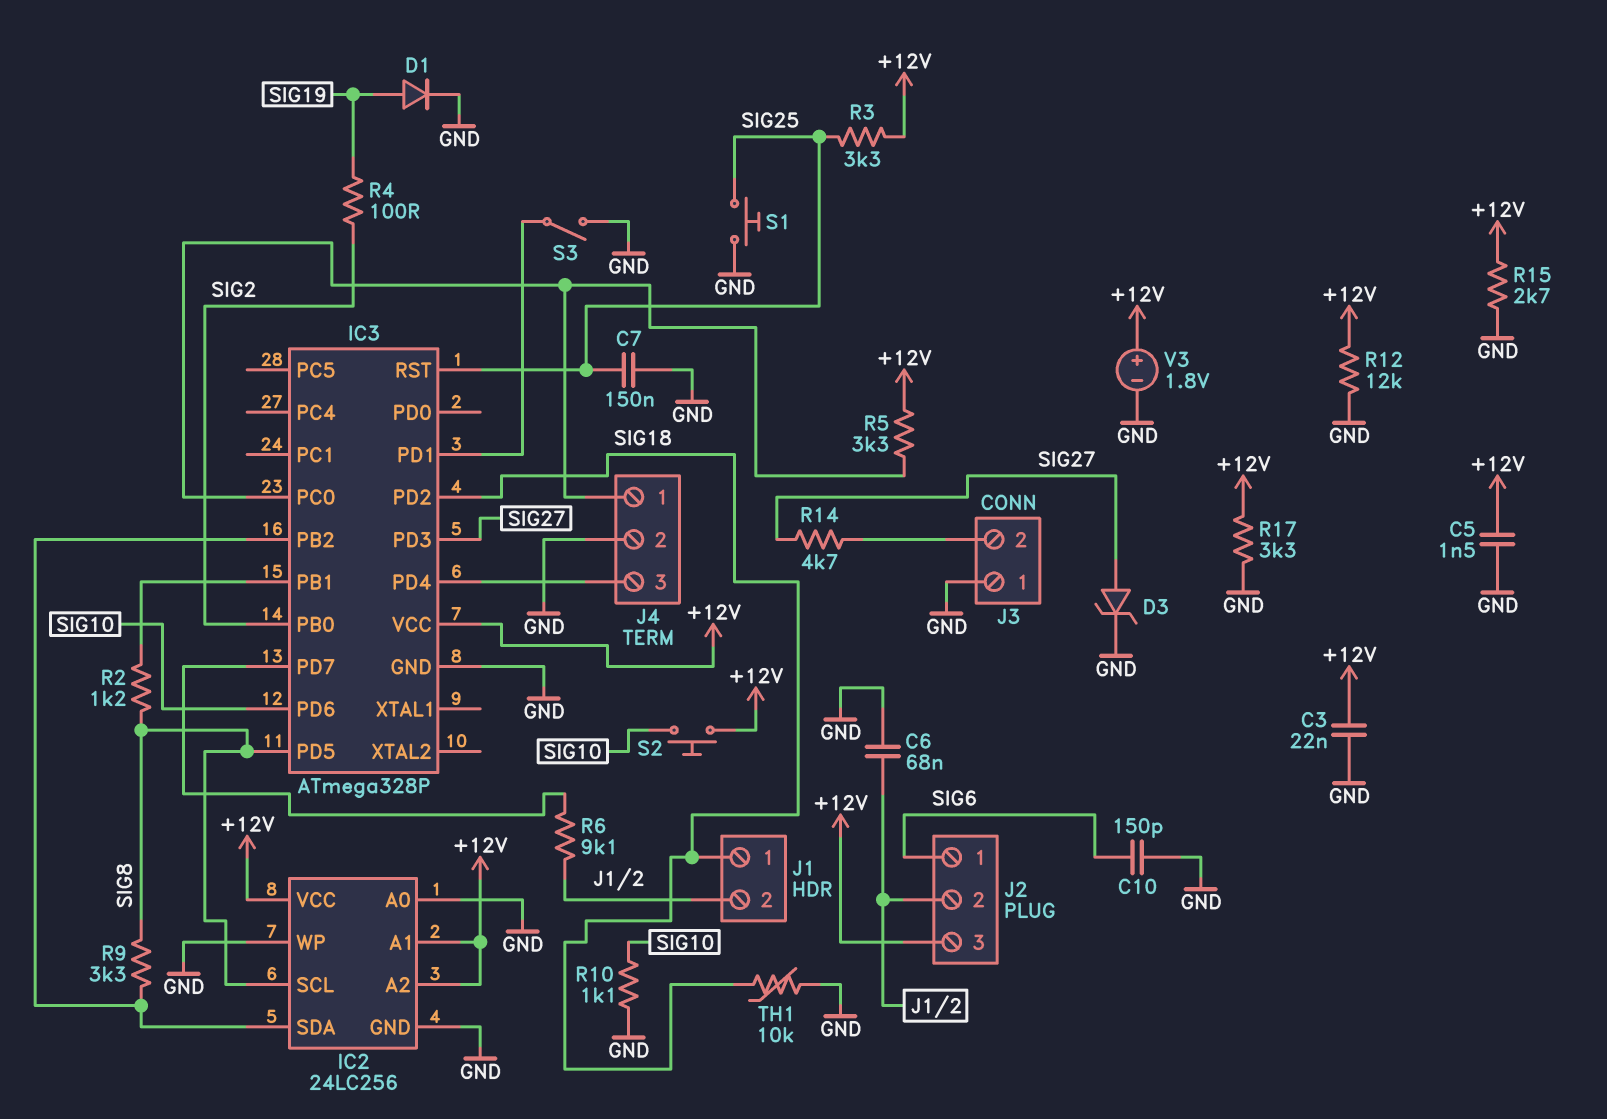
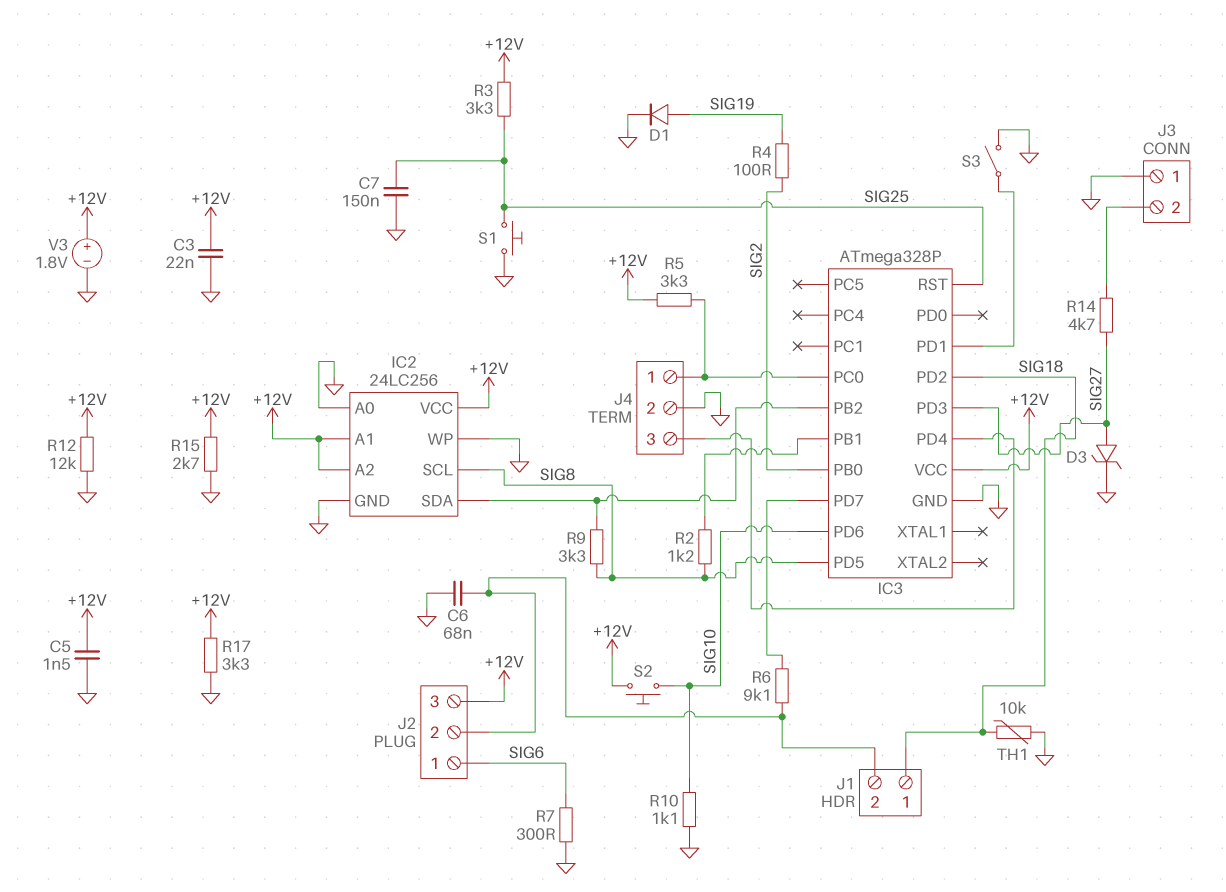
C10: 150pF (GND, SIG6) -> none
R7: none -> 300 (GND, SIG6)

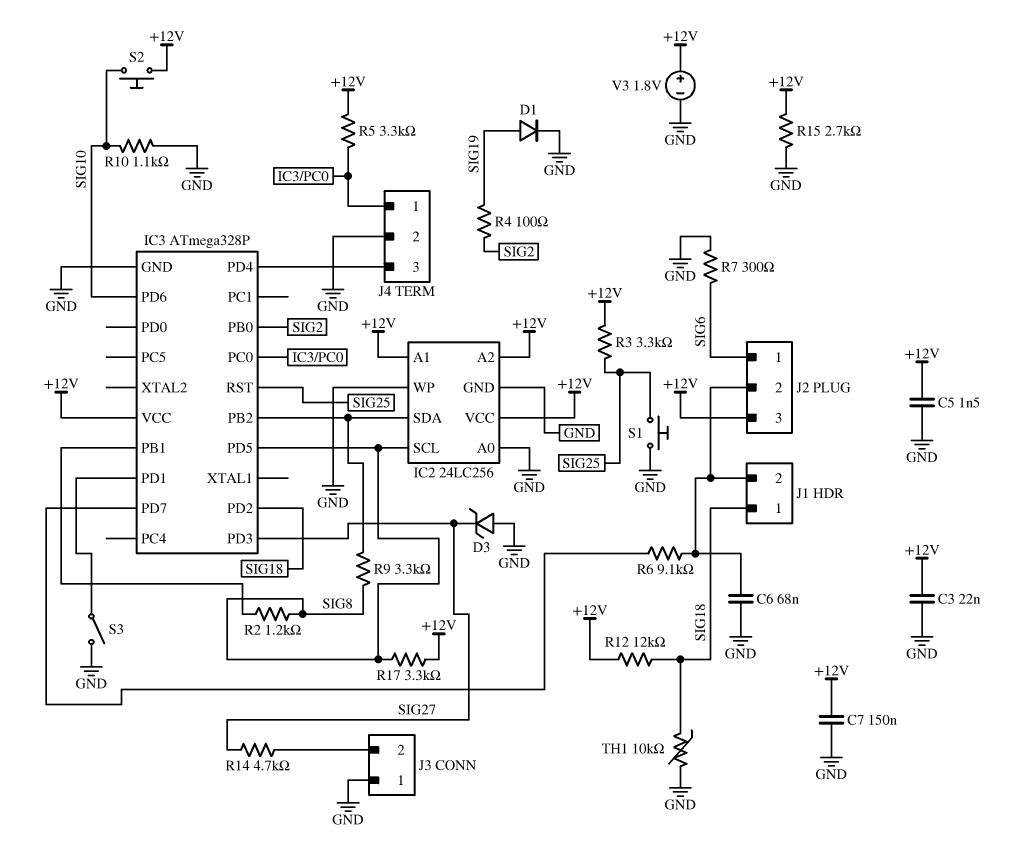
C7: 150nF (GND, SIG25) -> 150nF (+12V, GND)
D3: zener (A SIG27, K GND) -> zener (A GND, K SIG27)
R12: 12k (+12V, GND) -> 12k (+12V, SIG18)
R17: 3.3k (+12V, GND) -> 3.3k (+12V, SIG8)

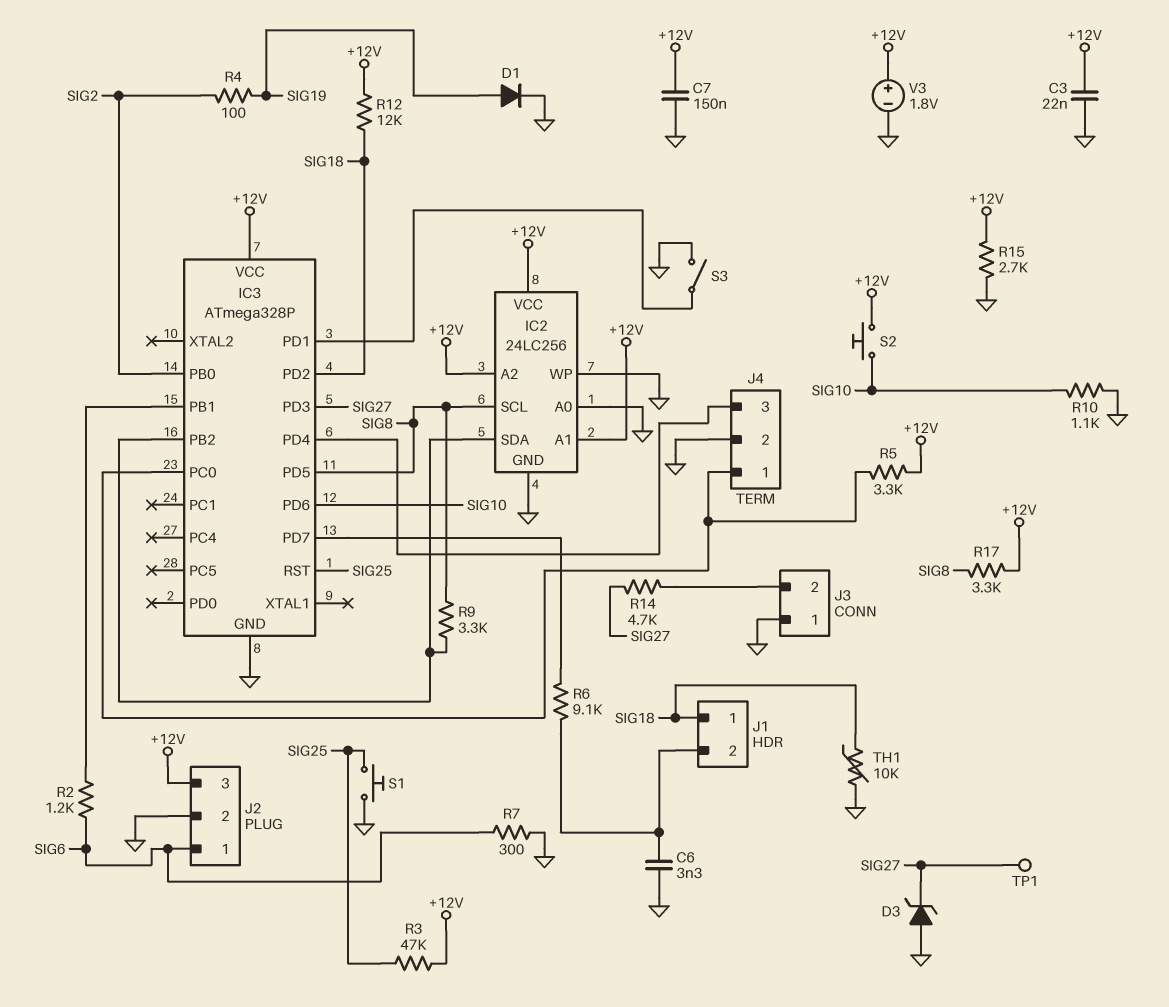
C5: 1.5nF (+12V, GND) -> none
C6: 68nF (GND, J1/2) -> 3.3nF (GND, J1/2)
J2 pin 2: J1/2 -> GND
R2: 1.2k (IC3/PB1, SIG8) -> 1.2k (IC3/PB1, SIG6)
R3: 3.3k (+12V, SIG25) -> 47k (+12V, SIG25)
TP1: none -> test point (SIG27)

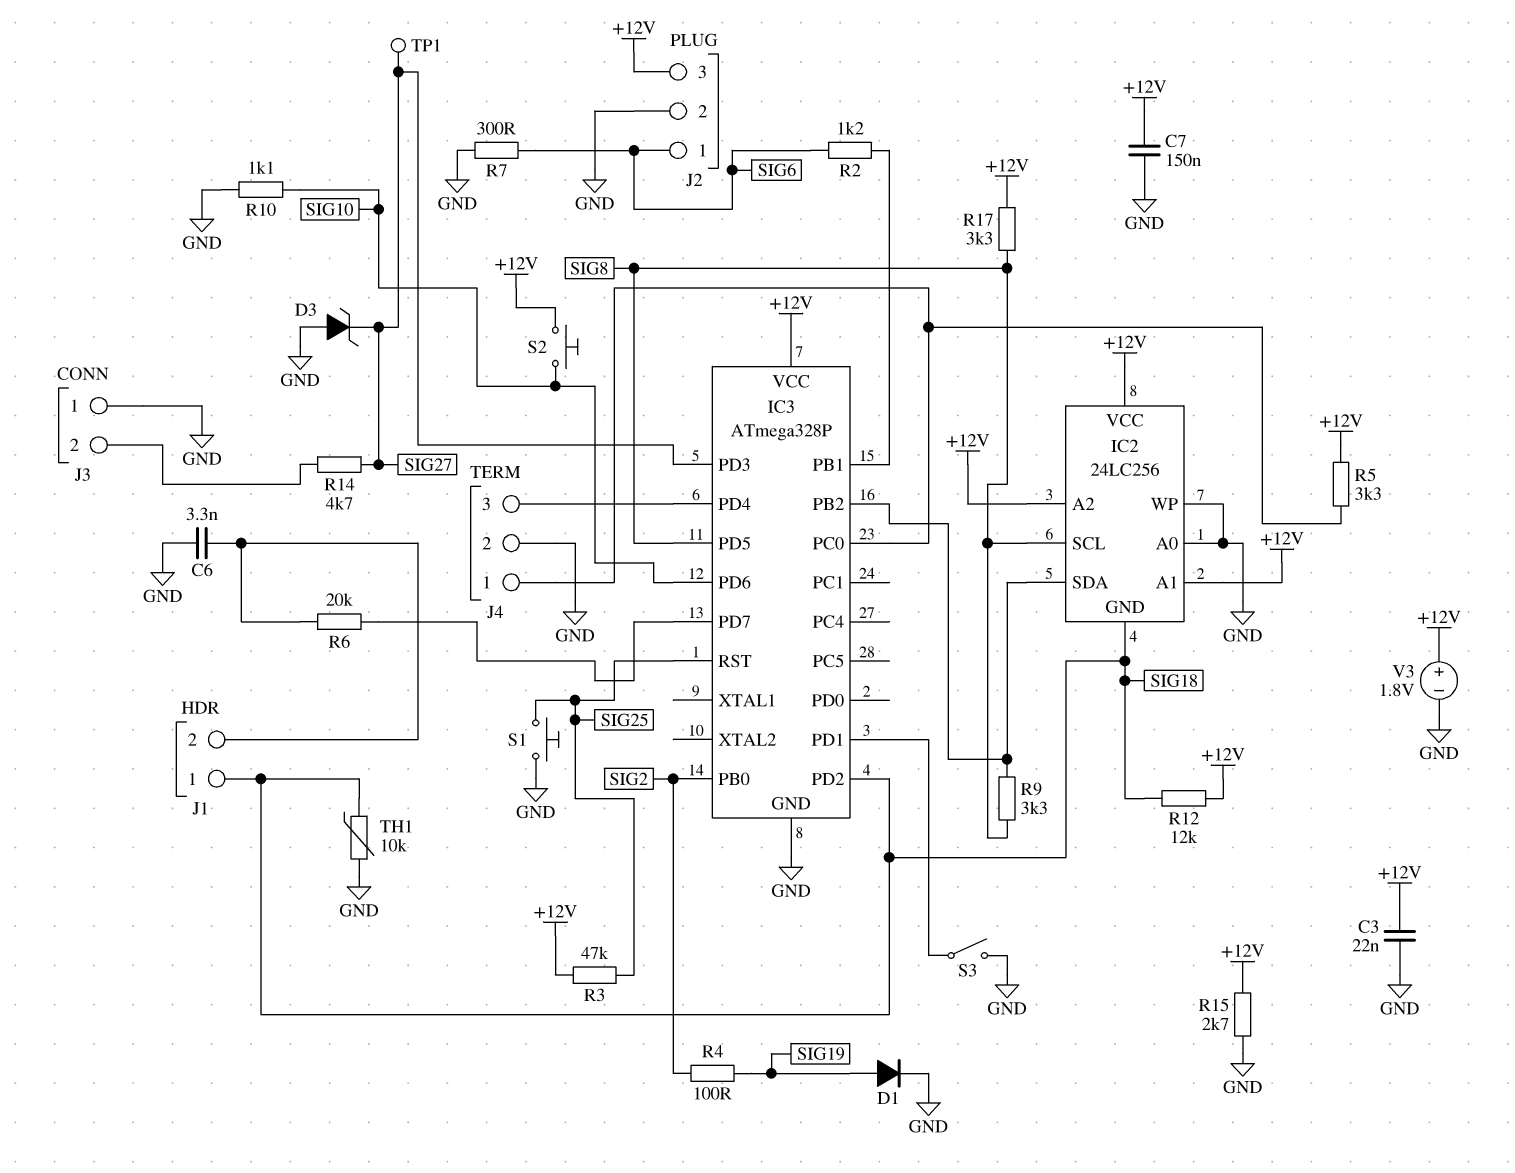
IC2 pin GND: GND -> SIG18
R6: 9.1k (IC3/PD7, J1/2) -> 20k (IC3/PD7, J1/2)

